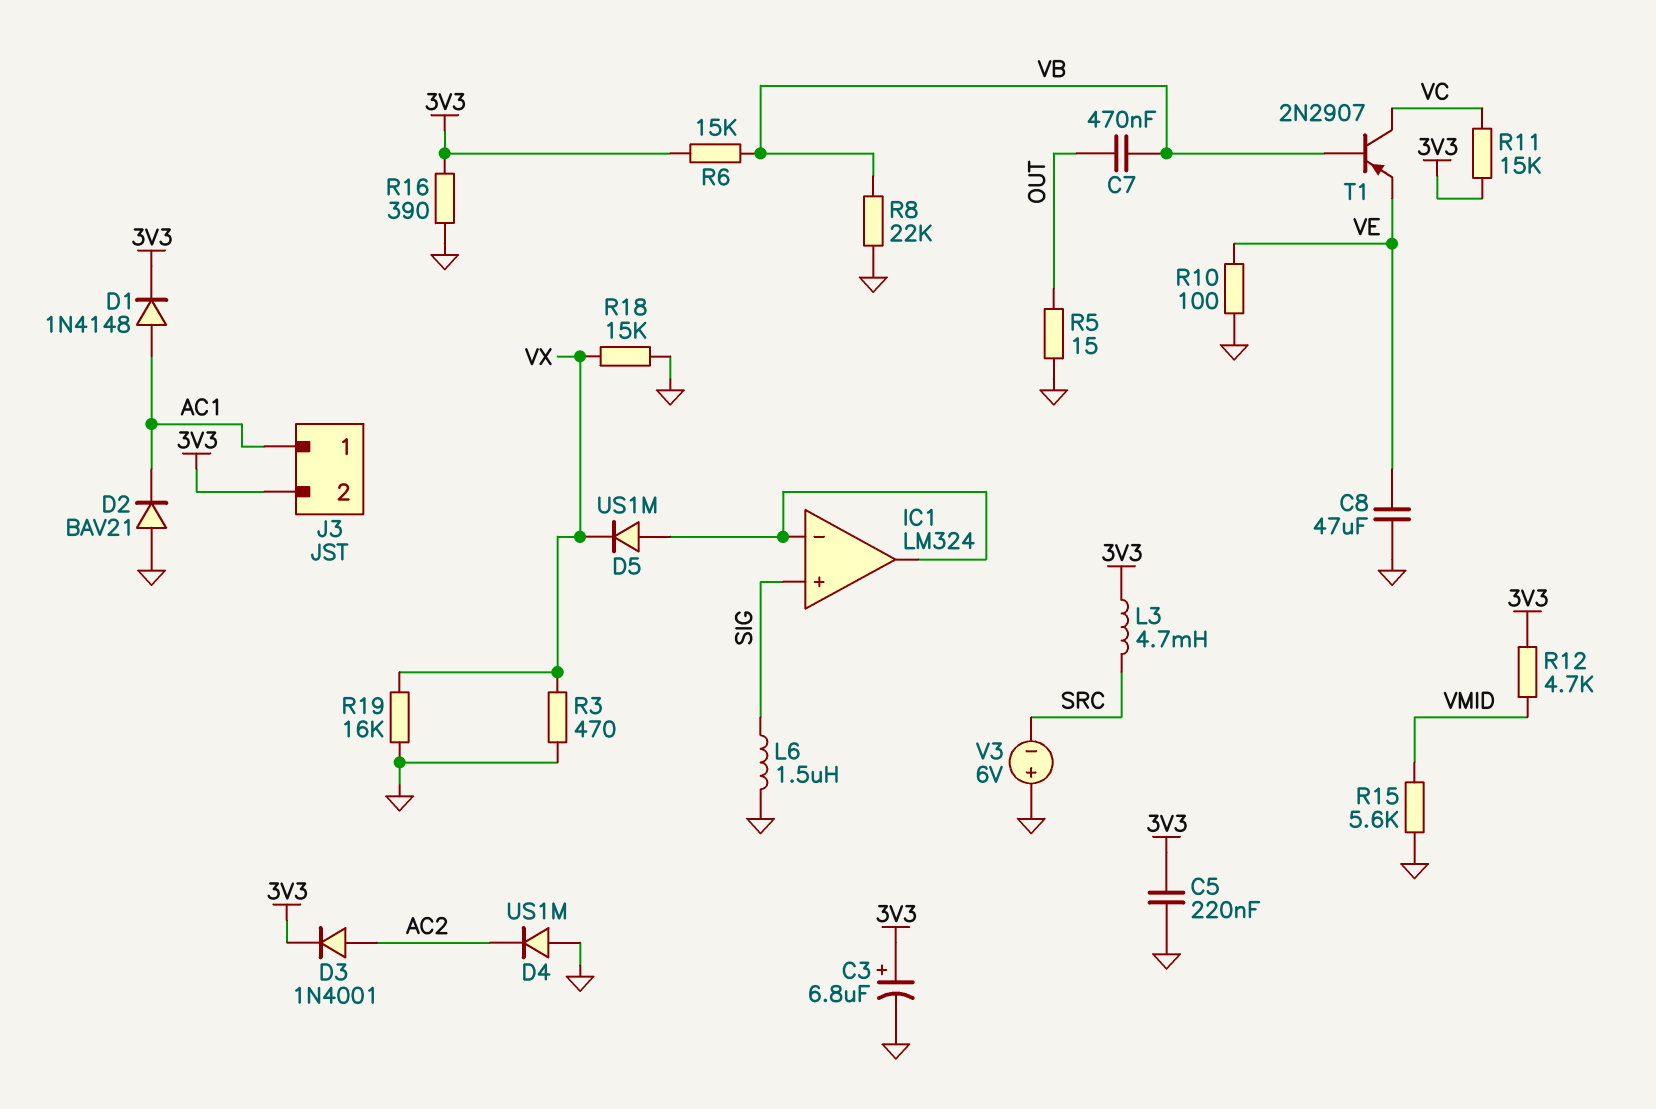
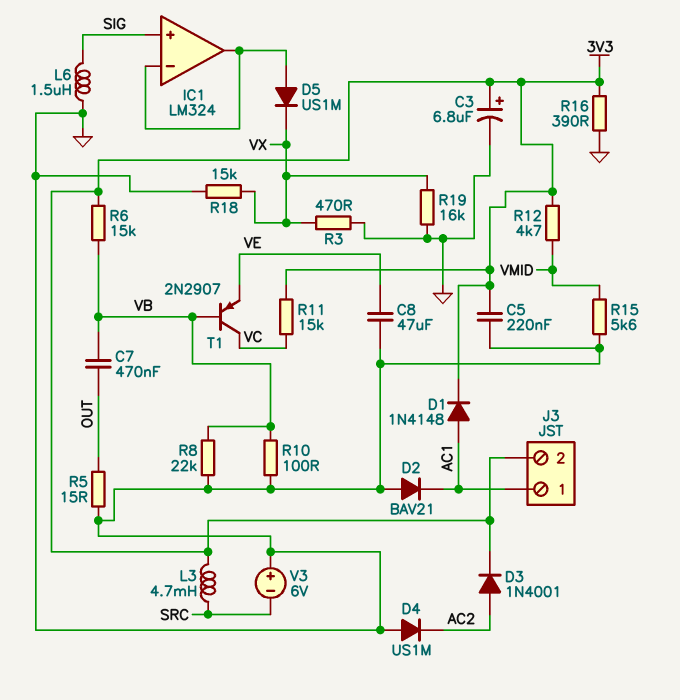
R10: 100 (GND, VE) -> 100 (GND, VB)

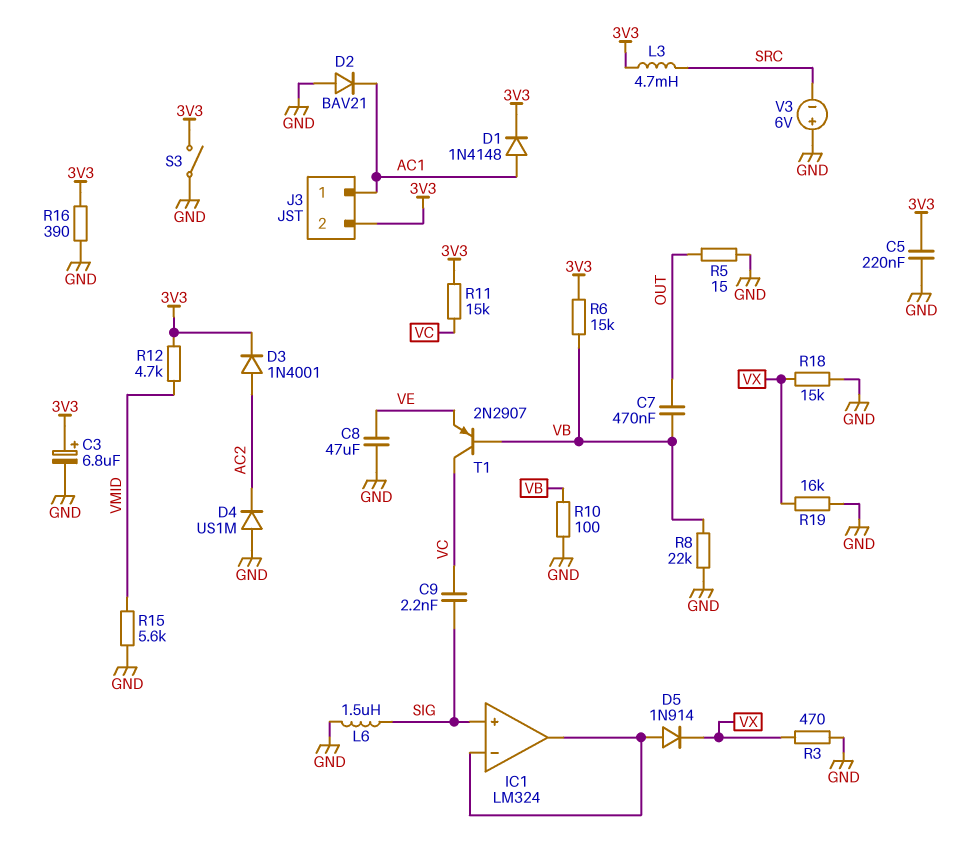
C9: none -> 2.2nF (SIG, VC)
D5: diode US1M (A IC1/in-, K VX) -> diode 1N914 (A IC1/in-, K VX)
S3: none -> switch (3V3, GND)

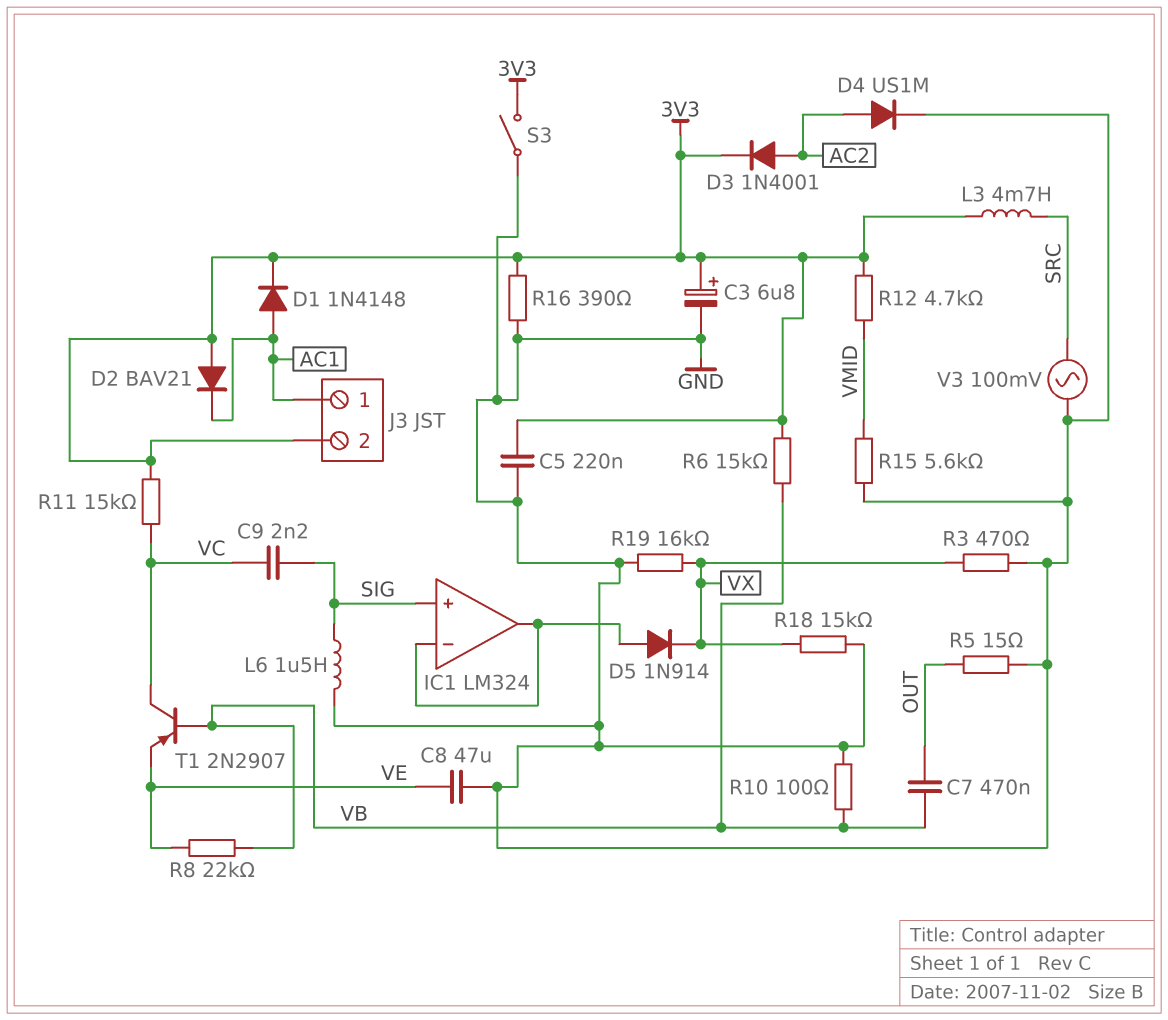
D2: diode BAV21 (A GND, K AC1) -> diode BAV21 (A 3V3, K AC1)
D4: diode US1M (A GND, K AC2) -> diode US1M (A AC2, K GND)
R8: 22k (GND, VB) -> 22k (VB, VE)
V3: 6V (plus GND, minus SRC) -> AC 100mV (GND, SRC)

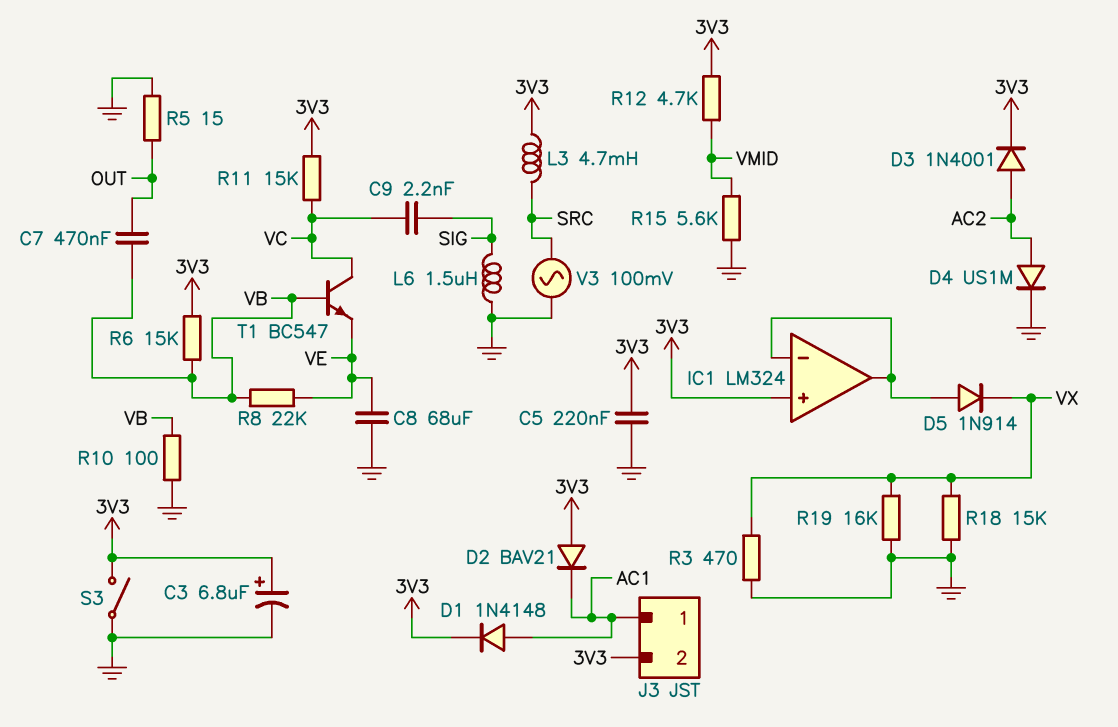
C8: 47uF (GND, VE) -> 68uF (GND, VE)
IC1 pin in+: SIG -> 3V3
R16: 390 (3V3, GND) -> none
T1: PNP 2N2907 (B VB, C VC, E VE) -> NPN BC547 (B VB, C VC, E VE)

